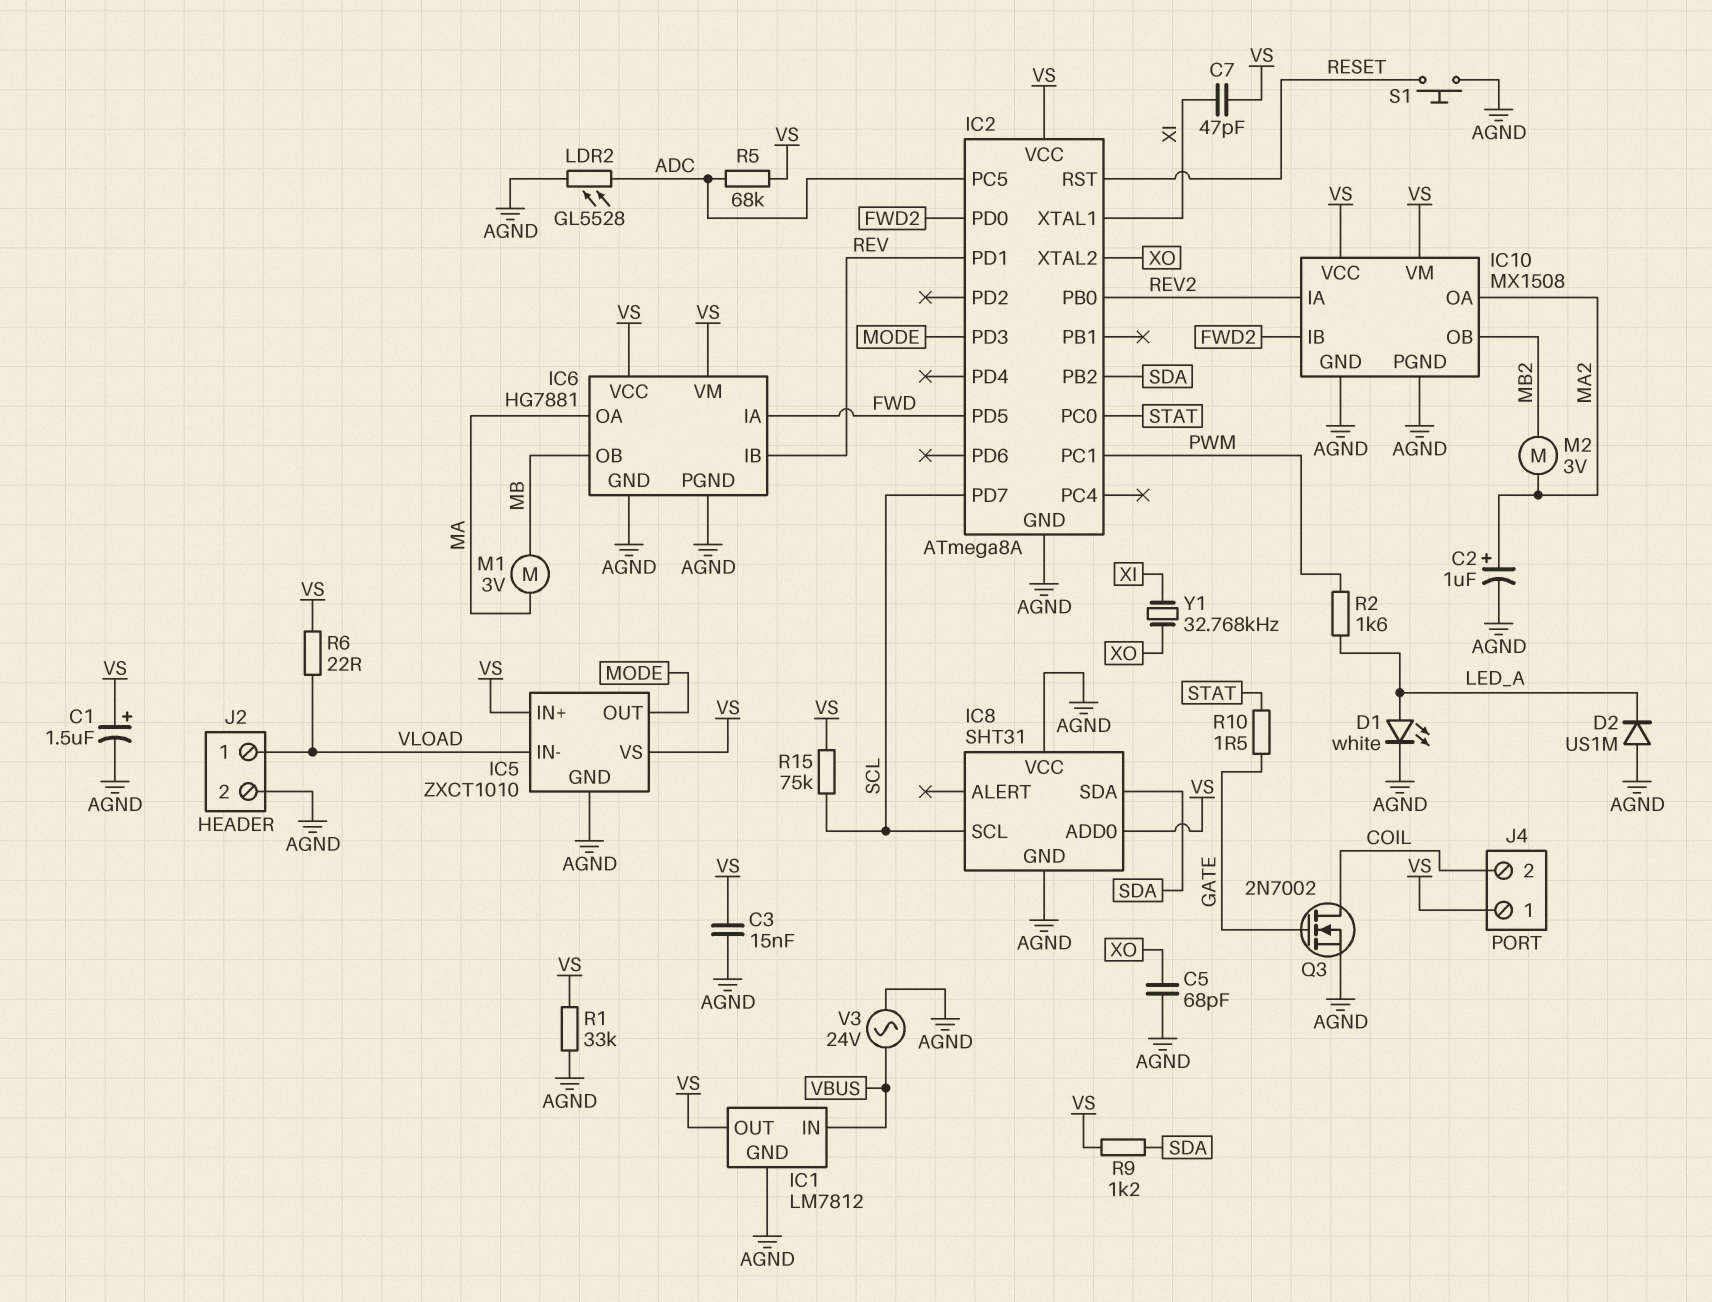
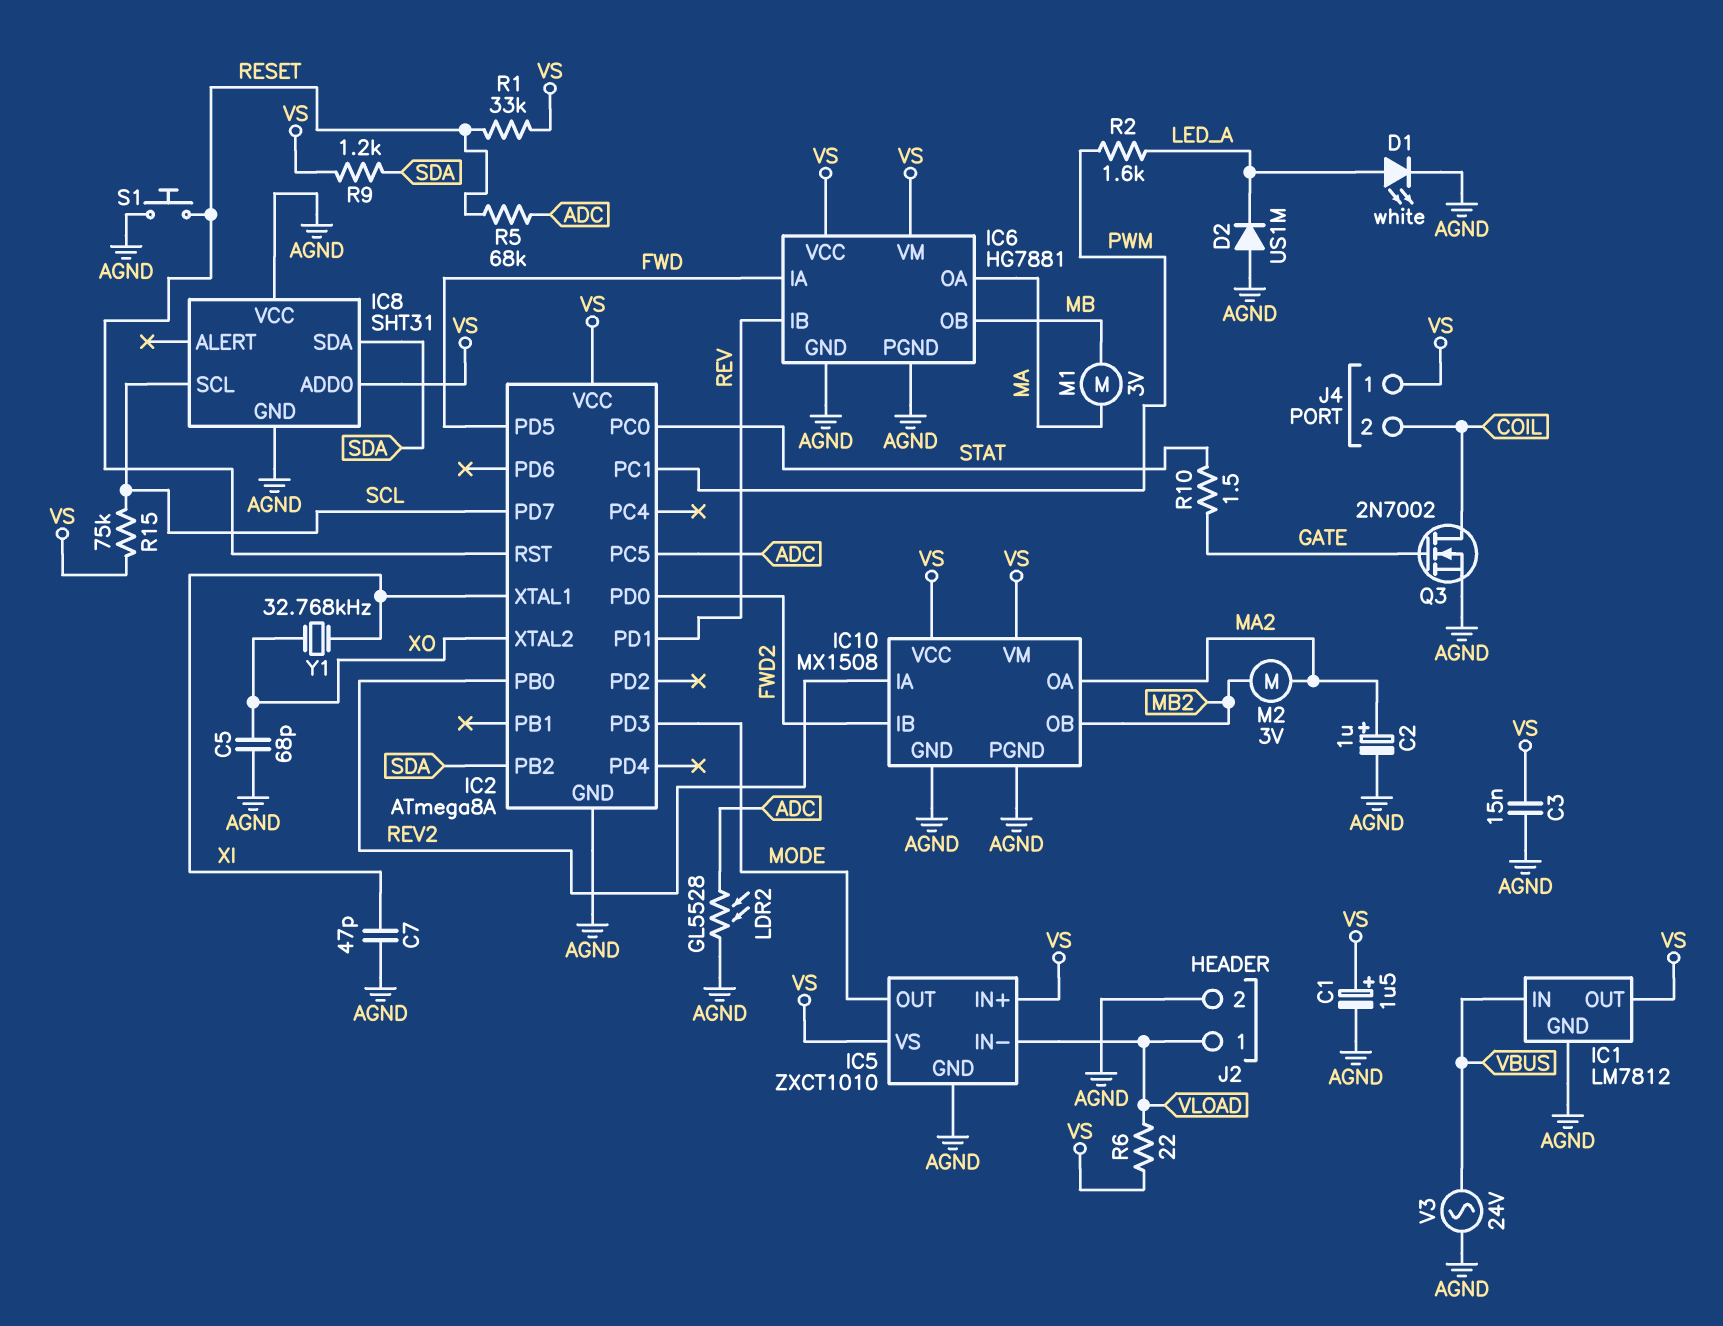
C7: 47pF (VS, XI) -> 47pF (AGND, XI)
R1: 33k (AGND, VS) -> 33k (RESET, VS)
R5: 68k (ADC, VS) -> 68k (ADC, RESET)

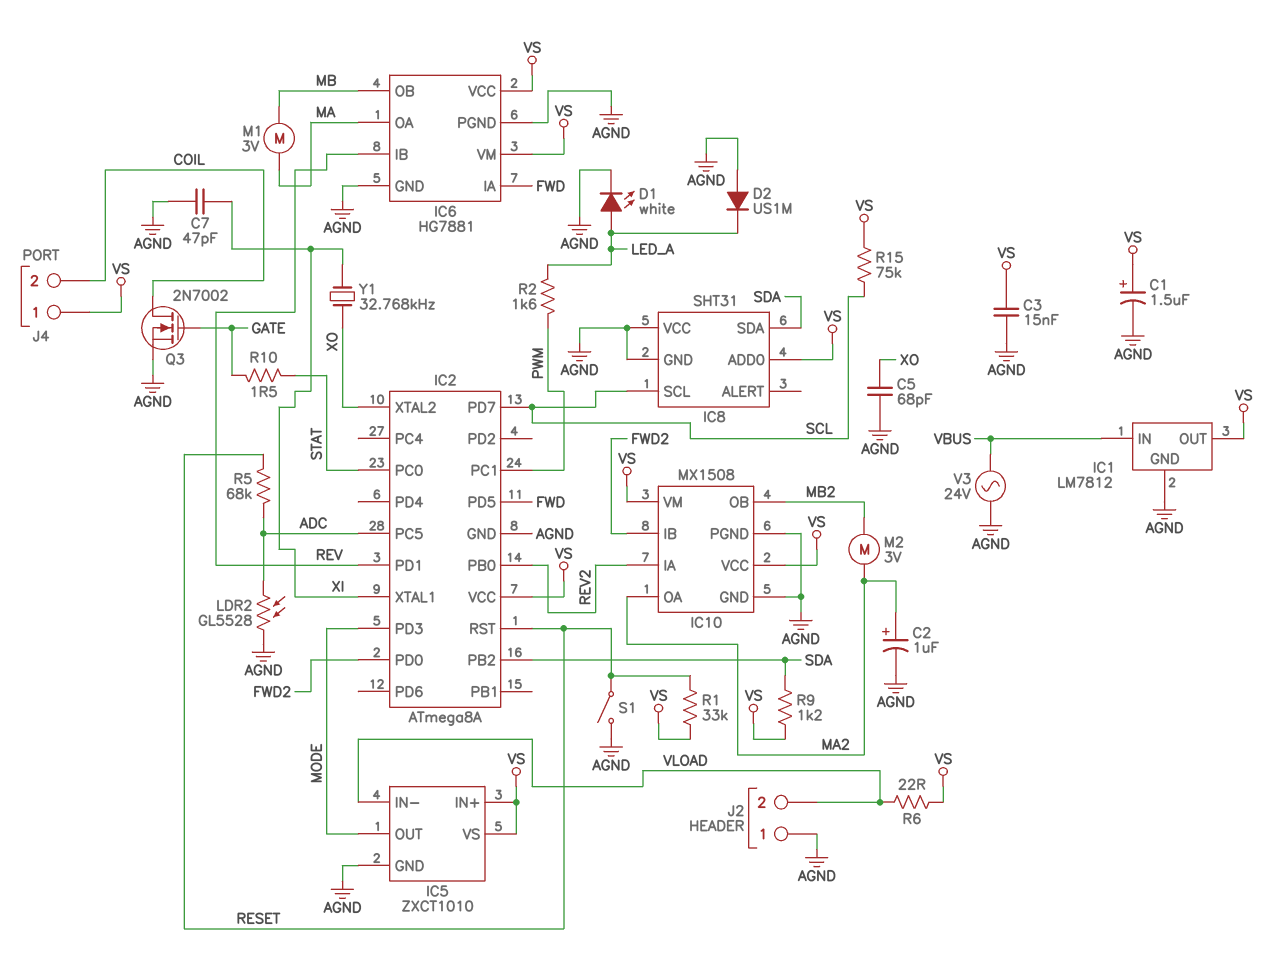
J2 pin 1: VLOAD -> AGND
J2 pin 2: AGND -> VLOAD
S1: button (AGND, RESET) -> switch (AGND, RESET)

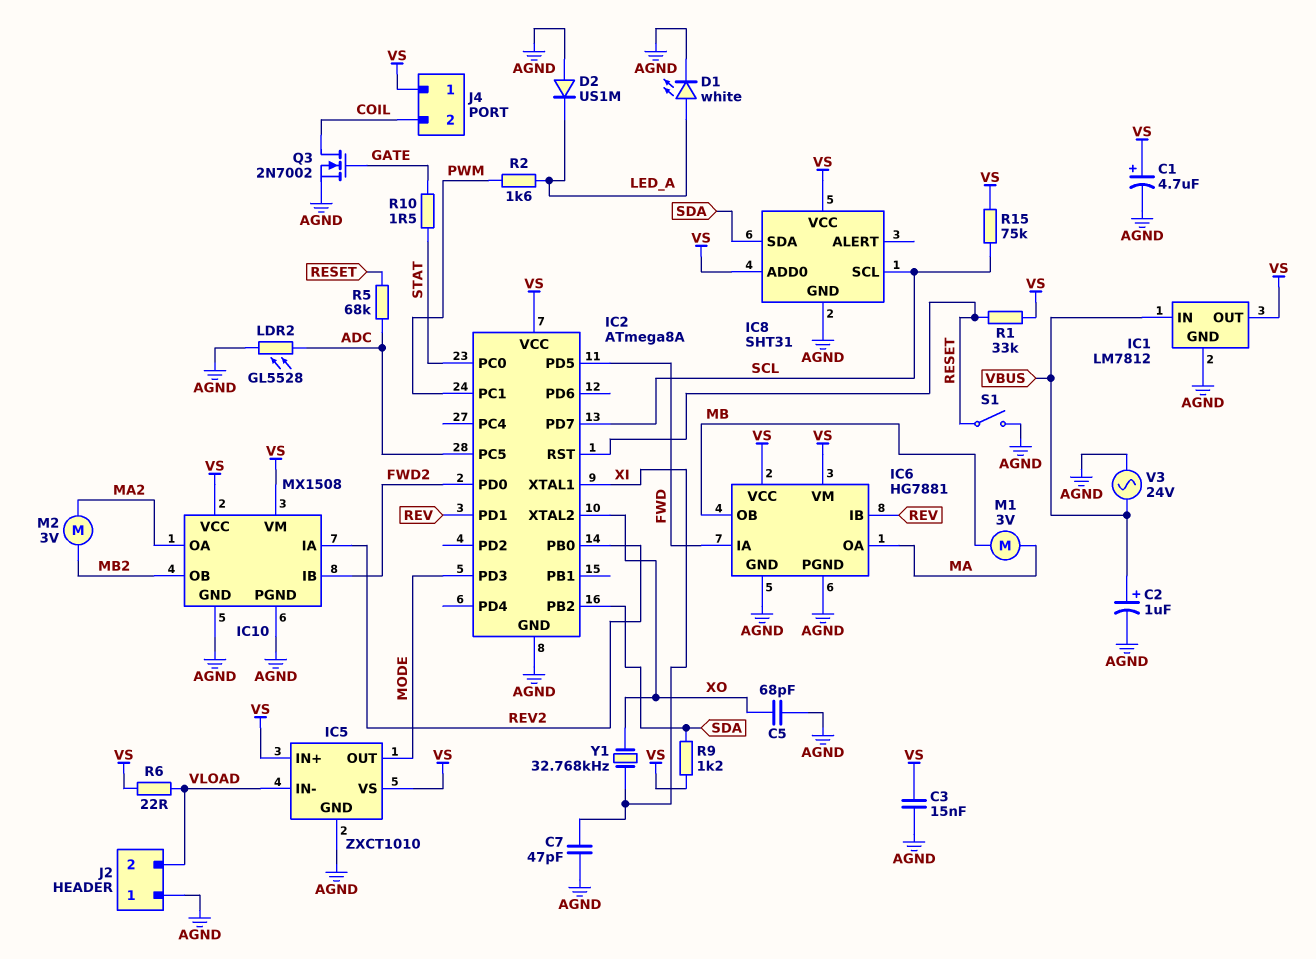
C1: 1.5uF (plus VS, minus AGND) -> 4.7uF (plus VS, minus AGND)
C2: 1uF (plus MA2, minus AGND) -> 1uF (plus VBUS, minus AGND)
IC8 pin VCC: AGND -> VS

